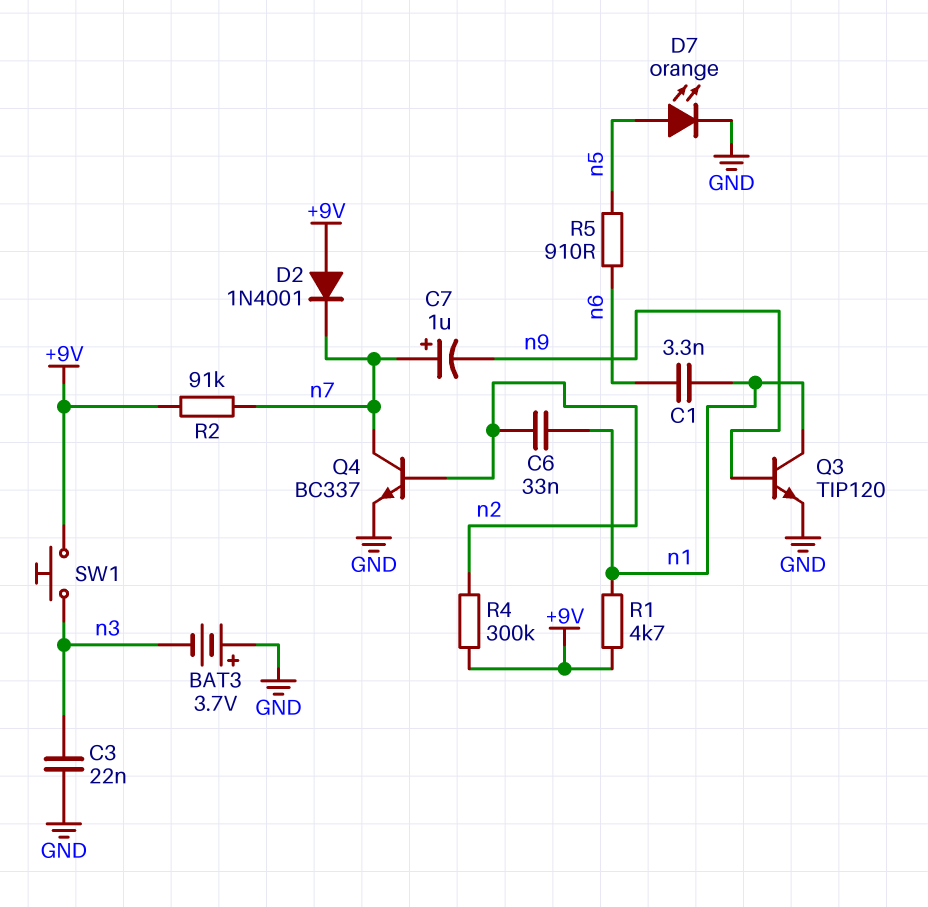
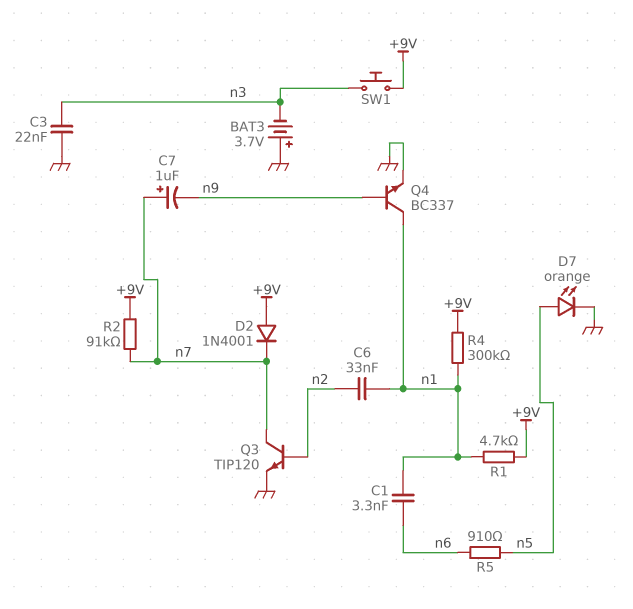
Q3: NPN TIP120 (B n9, C n1, E GND) -> NPN TIP120 (B n2, C n7, E GND)
Q4: NPN BC337 (B n2, C n7, E GND) -> NPN BC337 (B n9, C n1, E GND)
R4: 300k (+9V, n2) -> 300k (+9V, n1)

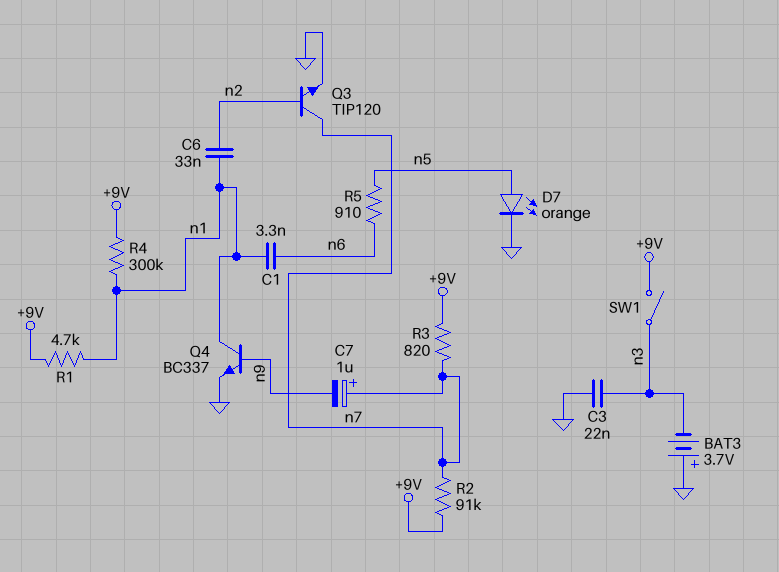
D2: diode 1N4001 (A +9V, K n7) -> none
R3: none -> 820 (+9V, n7)
SW1: button (+9V, n3) -> switch (+9V, n3)

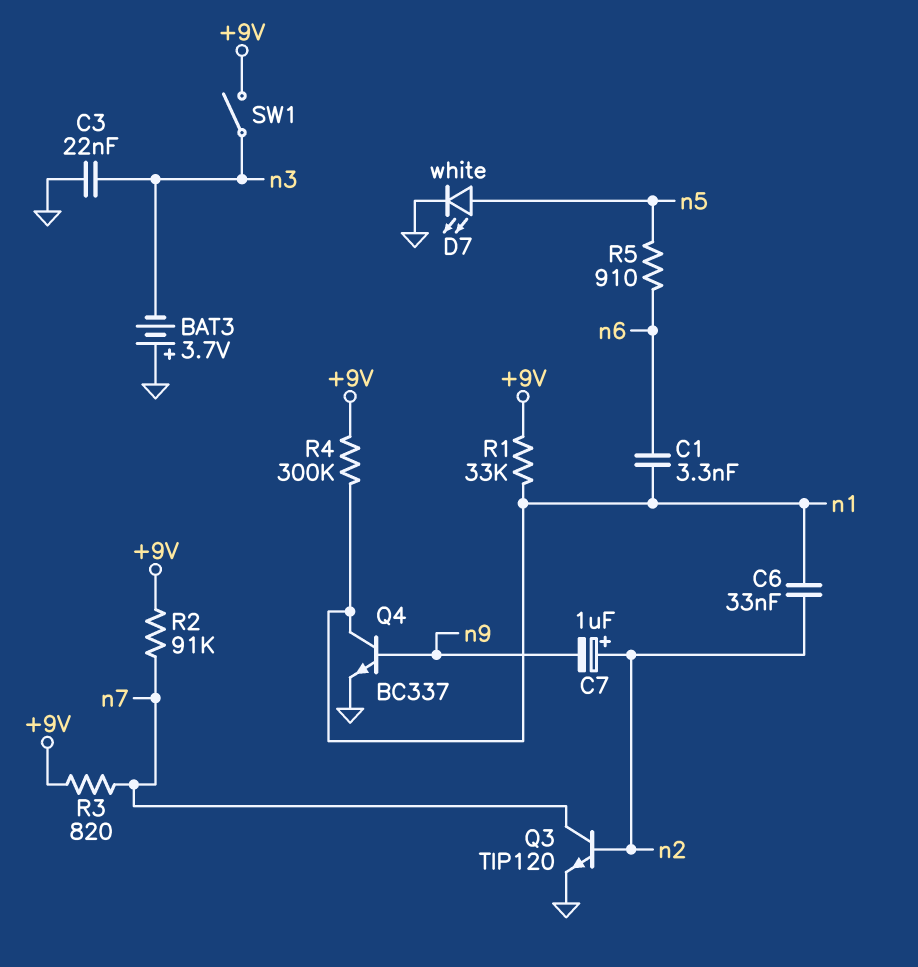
C7: 1uF (plus n7, minus n9) -> 1uF (plus n2, minus n9)
D7: LED orange (A n5, K GND) -> LED white (A n5, K GND)
R1: 4.7k (+9V, n1) -> 33k (+9V, n1)

